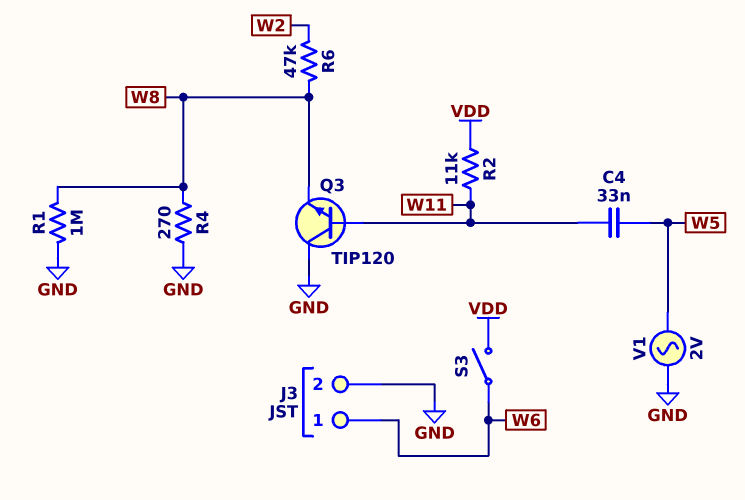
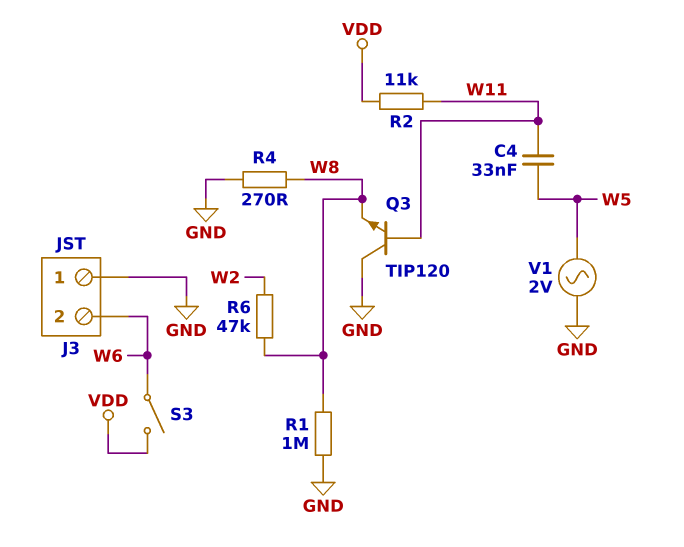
J3 pin 1: W6 -> GND
J3 pin 2: GND -> W6

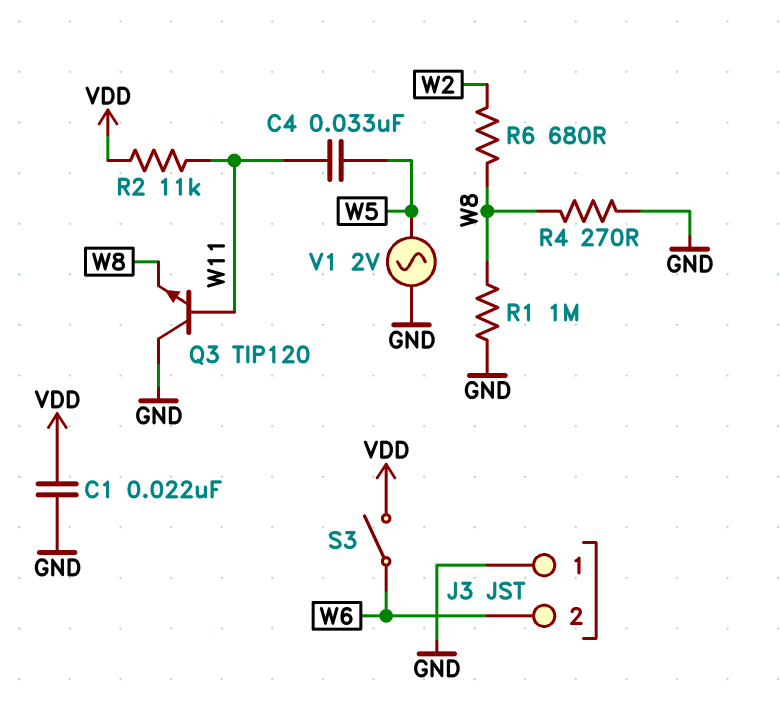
C1: none -> 22nF (GND, VDD)
R6: 47k (W2, W8) -> 680 (W2, W8)

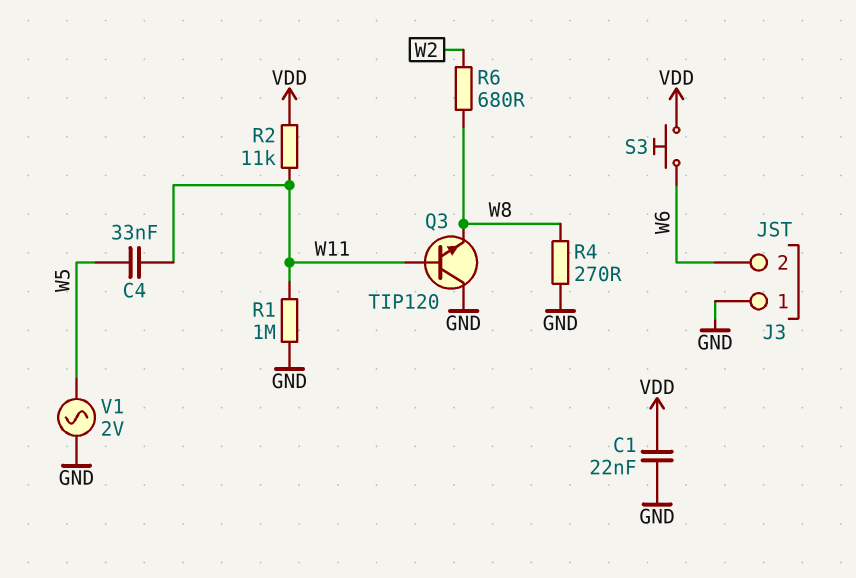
R1: 1M (GND, W8) -> 1M (GND, W11)
S3: switch (VDD, W6) -> button (VDD, W6)

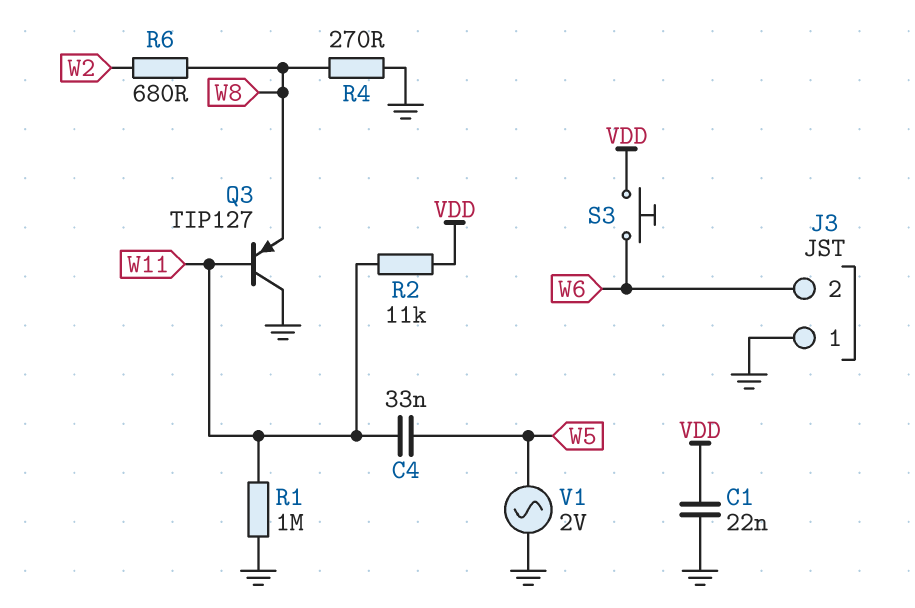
Q3: NPN TIP120 (B W11, C GND, E W8) -> PNP TIP127 (B W11, C GND, E W8)

